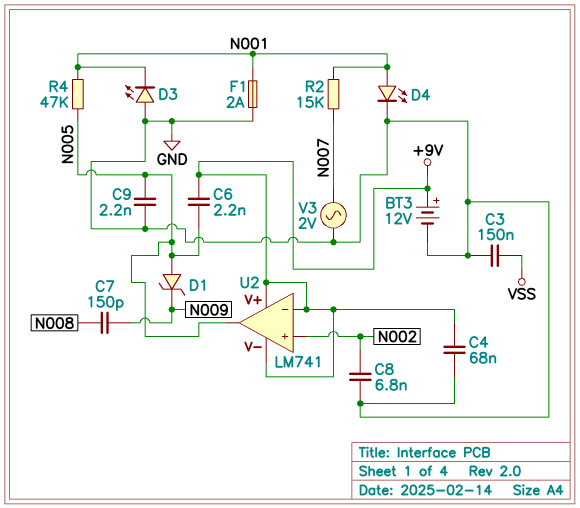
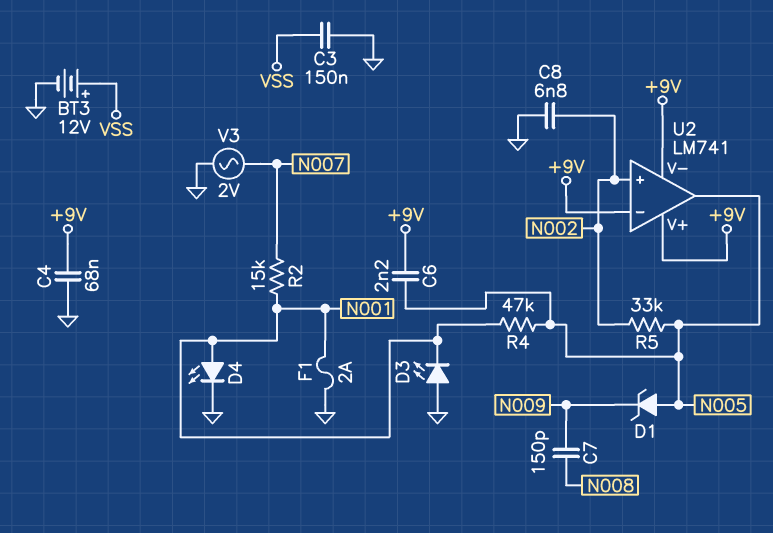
BT3: 12V (plus +9V, minus GND) -> 12V (plus VSS, minus GND)
C9: 2.2nF (GND, N005) -> none
R5: none -> 33k (N002, N005)

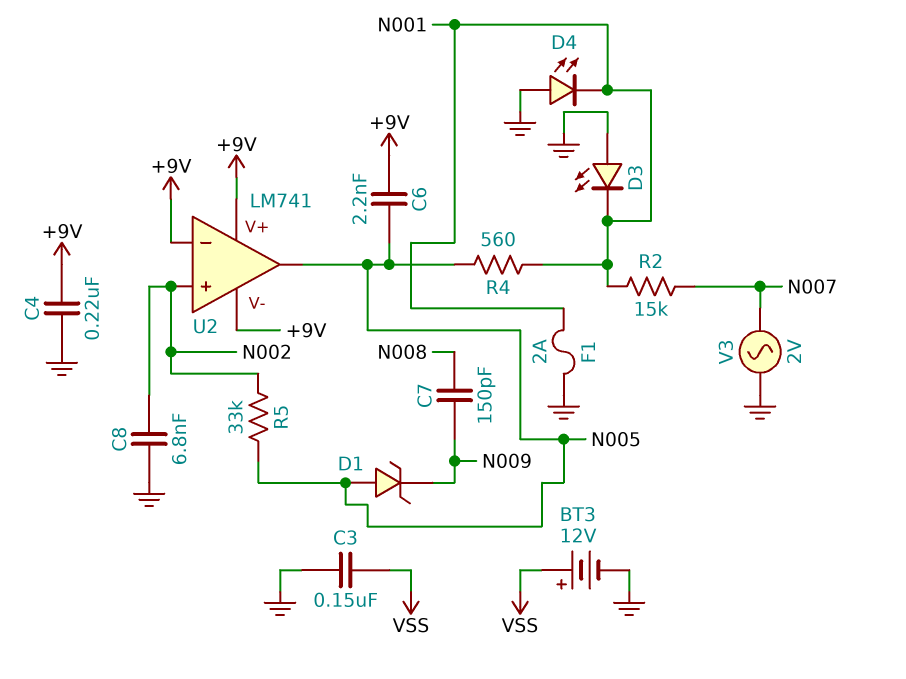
C4: 68nF (+9V, GND) -> 220nF (+9V, GND)
D4: LED (A N001, K GND) -> LED (A GND, K N001)
R4: 47k (N001, N005) -> 560 (N001, N005)

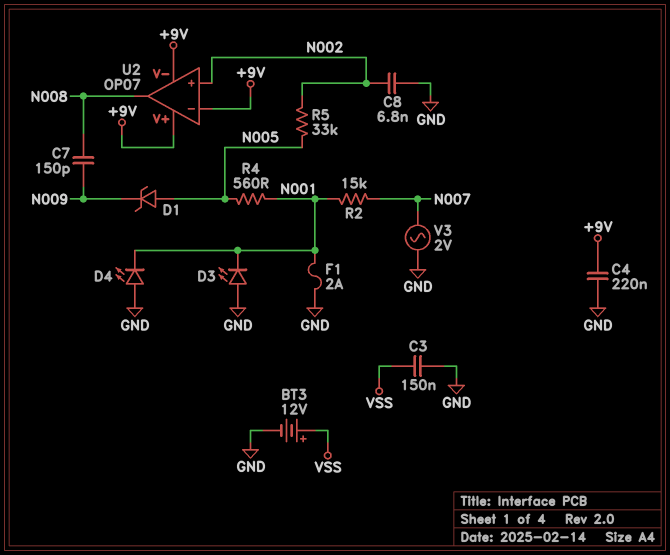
C6: 2.2nF (+9V, N005) -> none
U2: LM741 -> OP07
U2 pin out: N005 -> N008

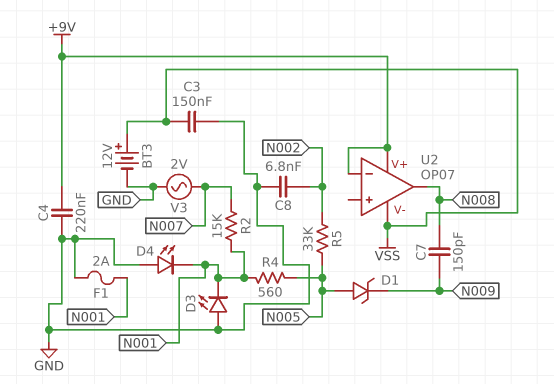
U2 pin V-: +9V -> VSS
U2 pin in+: N002 -> none

